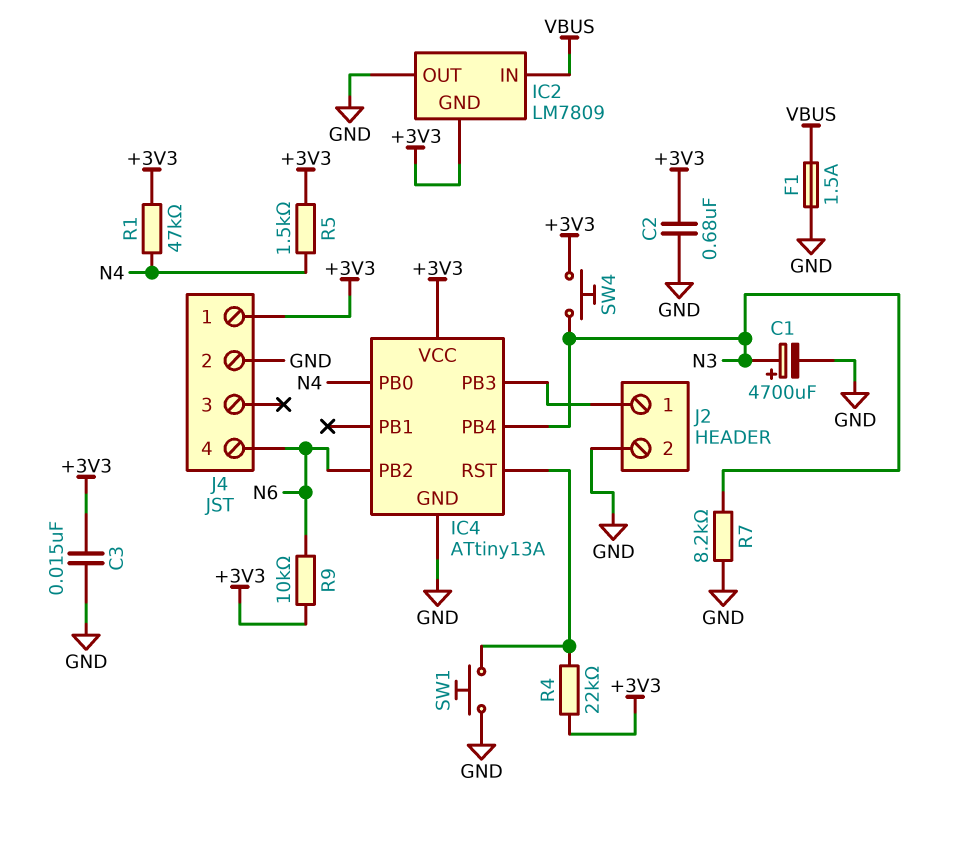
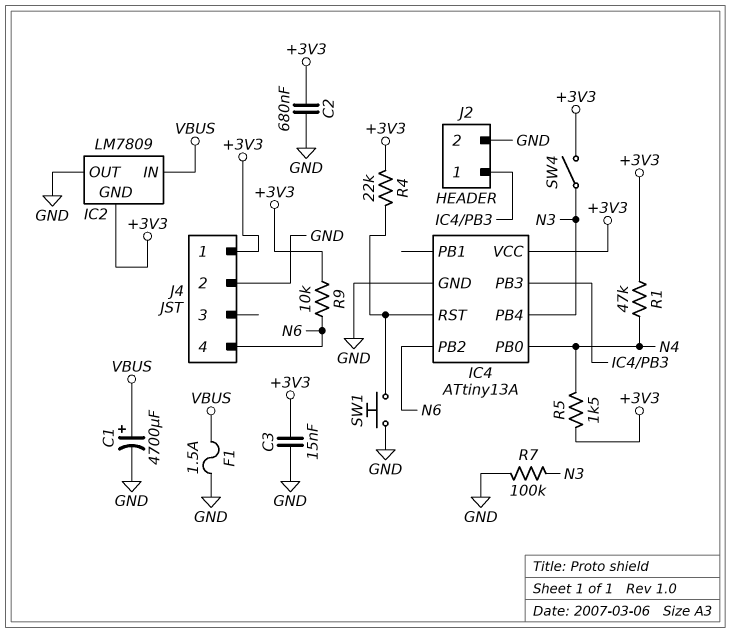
C1: 4700uF (plus N3, minus GND) -> 4700uF (plus VBUS, minus GND)
R7: 8.2k (GND, N3) -> 100k (GND, N3)
SW4: button (+3V3, N3) -> switch (+3V3, N3)

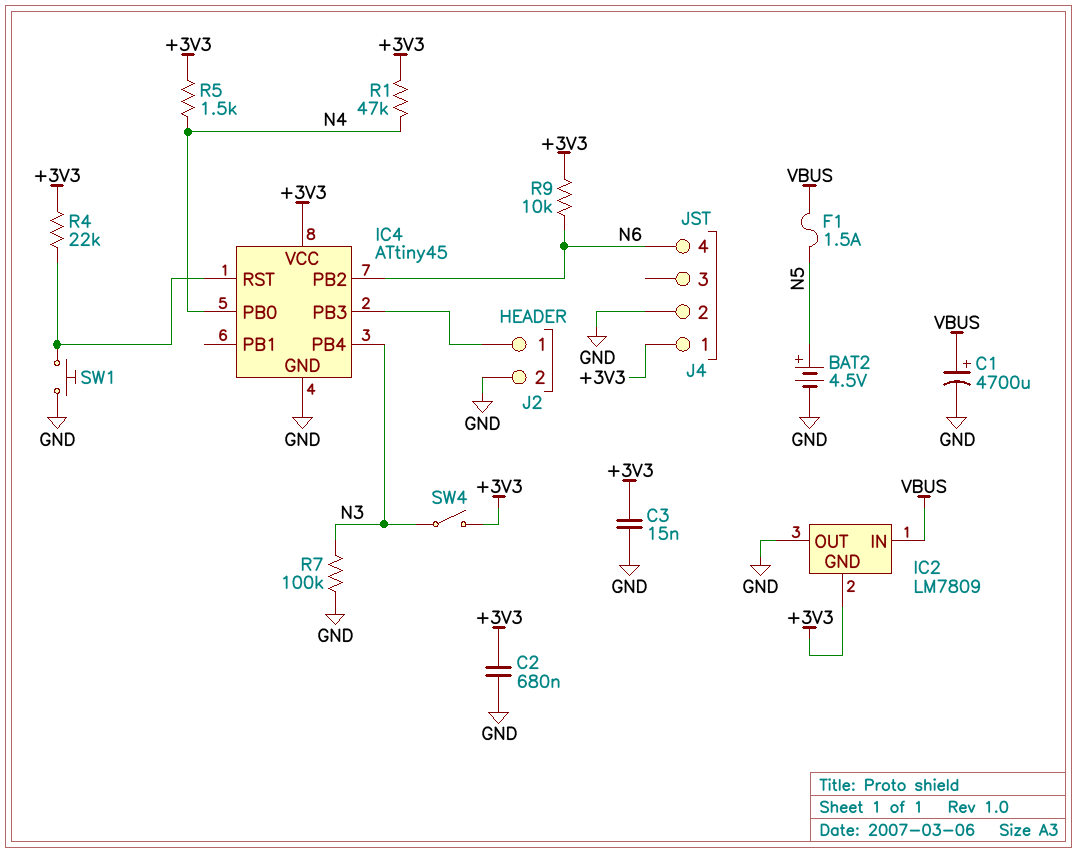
BAT2: none -> 4.5V (plus N5, minus GND)
F1: 1.5A (GND, VBUS) -> 1.5A (N5, VBUS)
IC4: ATtiny13A -> ATtiny45

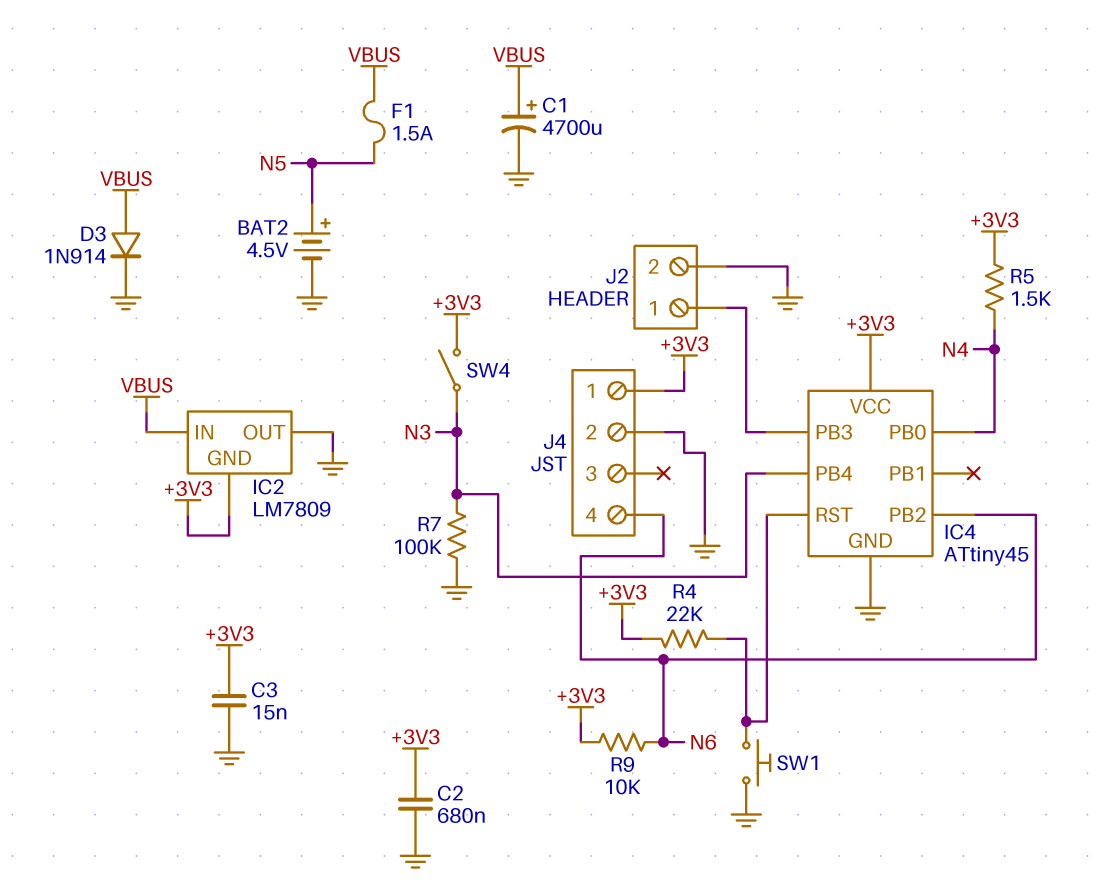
D3: none -> diode 1N914 (A VBUS, K GND)
R1: 47k (+3V3, N4) -> none

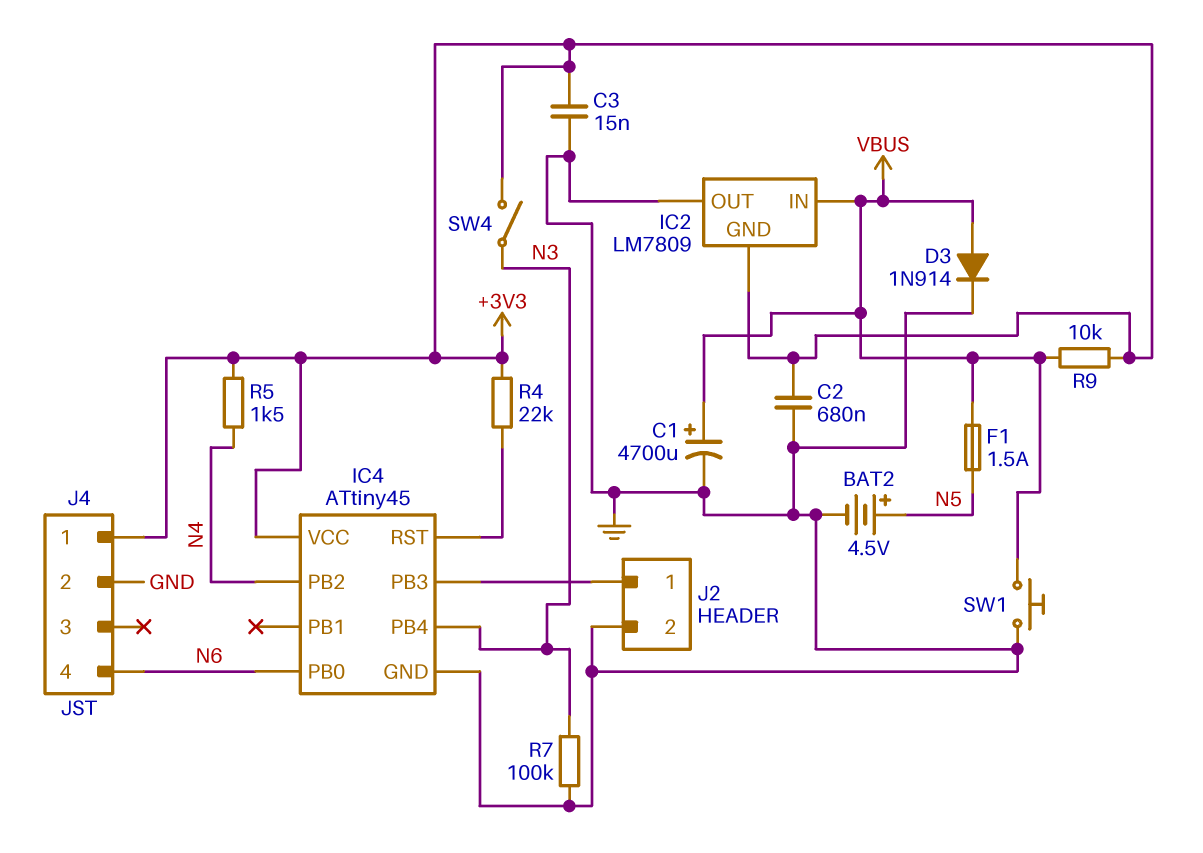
IC4 pin PB0: N4 -> N6
IC4 pin PB2: N6 -> N4
R9: 10k (+3V3, N6) -> 10k (+3V3, VBUS)
SW1: button (GND, IC4/RST) -> button (GND, VBUS)

